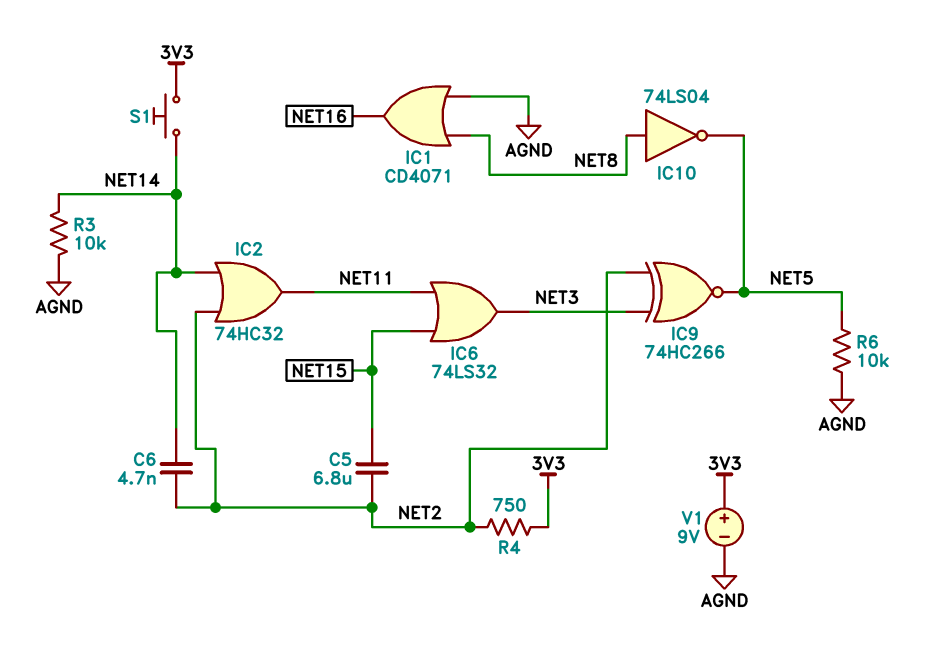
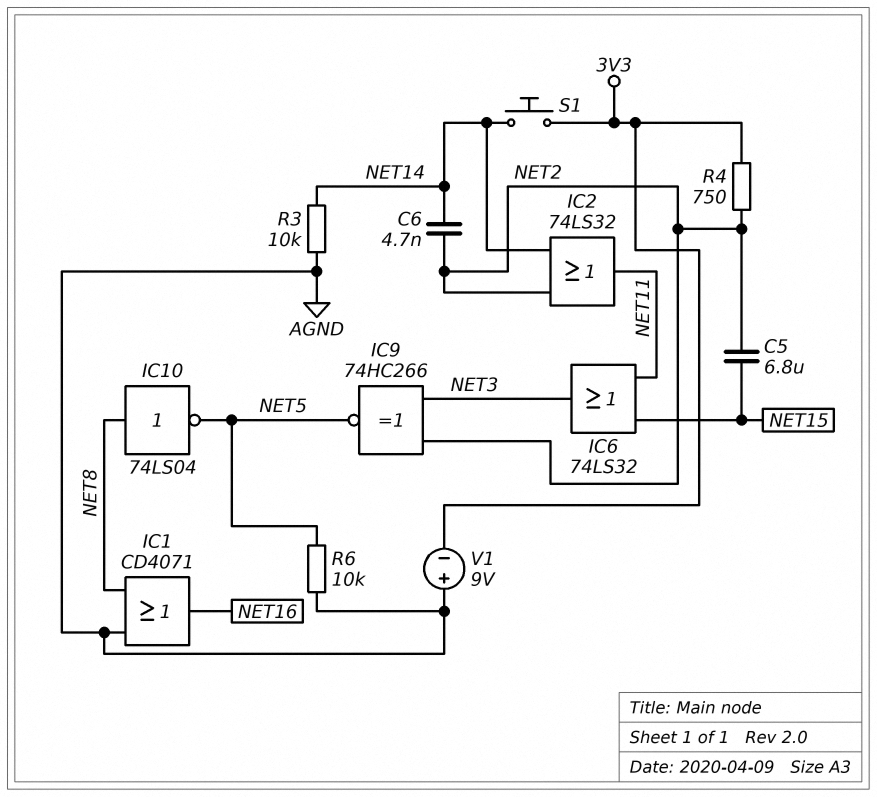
IC2: OR 74HC32 (in NET2, in NET14, out NET11) -> OR 74LS32 (in NET2, in NET14, out NET11)
V1: 9V (plus 3V3, minus AGND) -> 9V (plus AGND, minus 3V3)

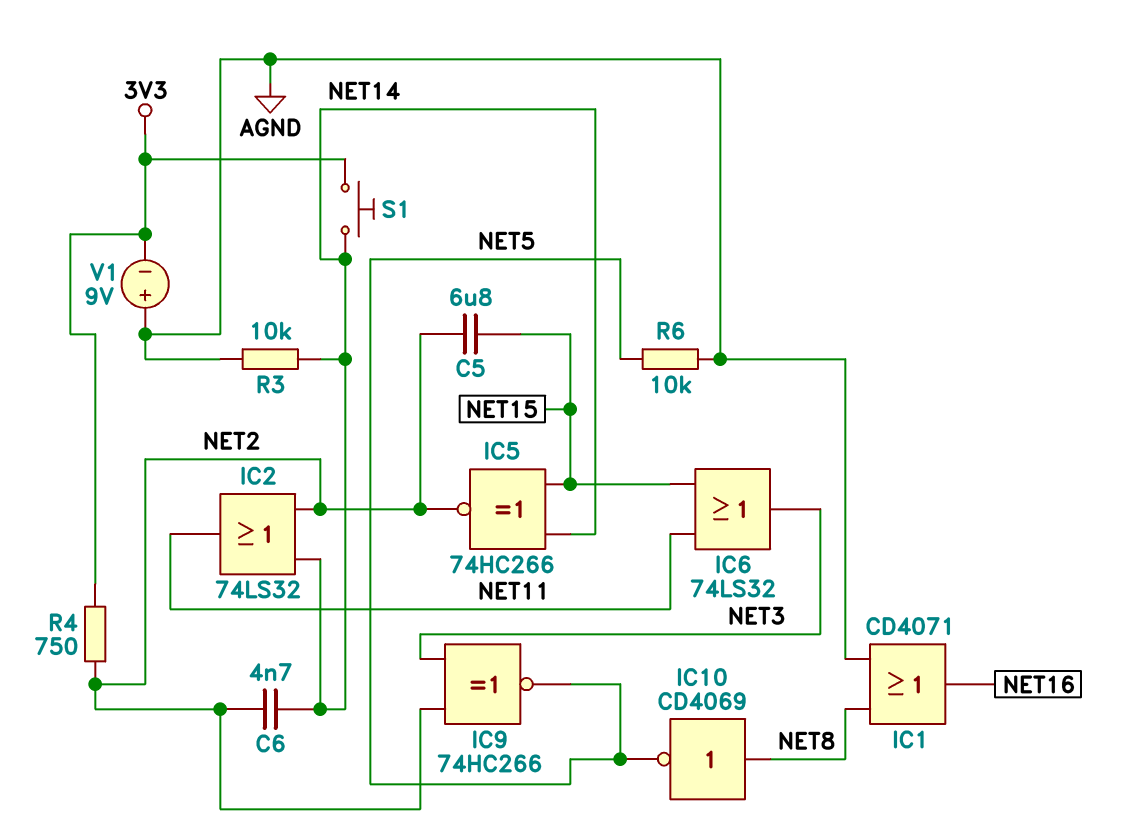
IC5: none -> XNOR 74HC266 (in NET14, in NET15, out NET2)
IC10: NOT 74LS04 (in NET8, out NET5) -> NOT CD4069 (in NET8, out NET5)

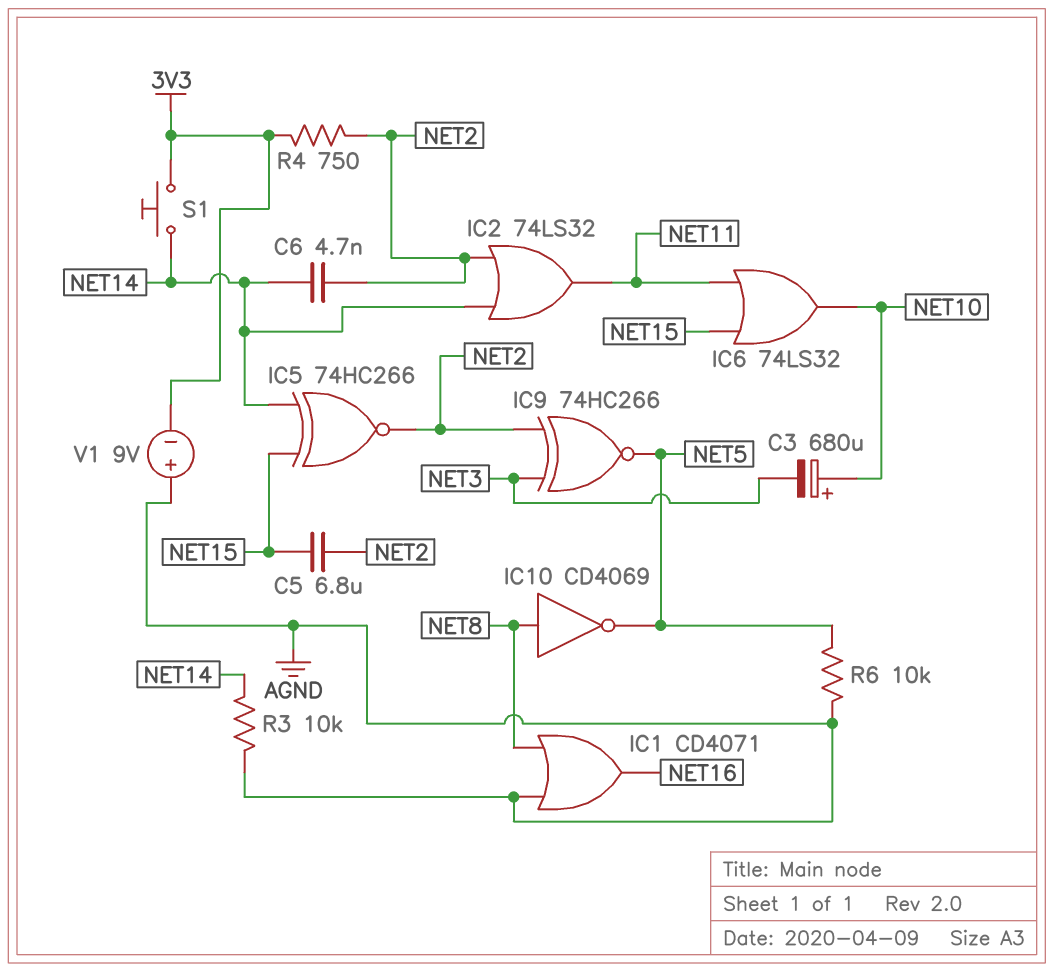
C3: none -> 680uF (plus NET10, minus NET3)
IC6: OR 74LS32 (in NET11, in NET15, out NET3) -> OR 74LS32 (in NET11, in NET15, out NET10)

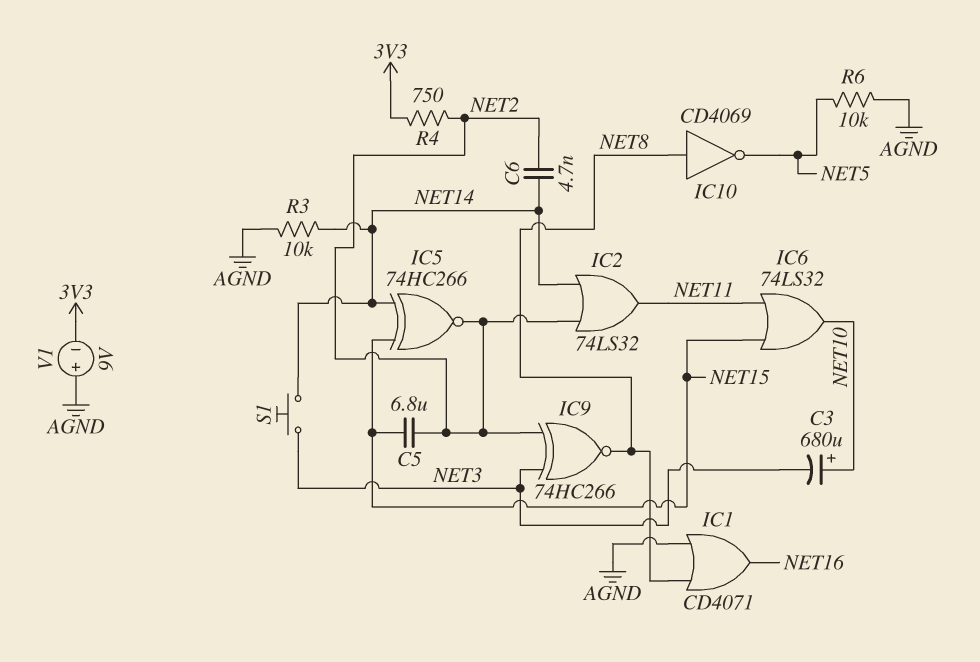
IC9: XNOR 74HC266 (in NET2, in NET3, out NET5) -> XNOR 74HC266 (in NET2, in NET3, out NET8)
S1: button (3V3, NET14) -> button (NET3, NET14)

